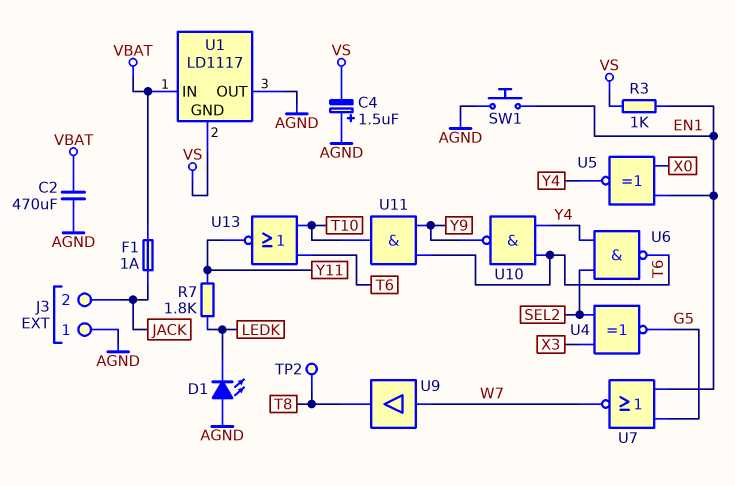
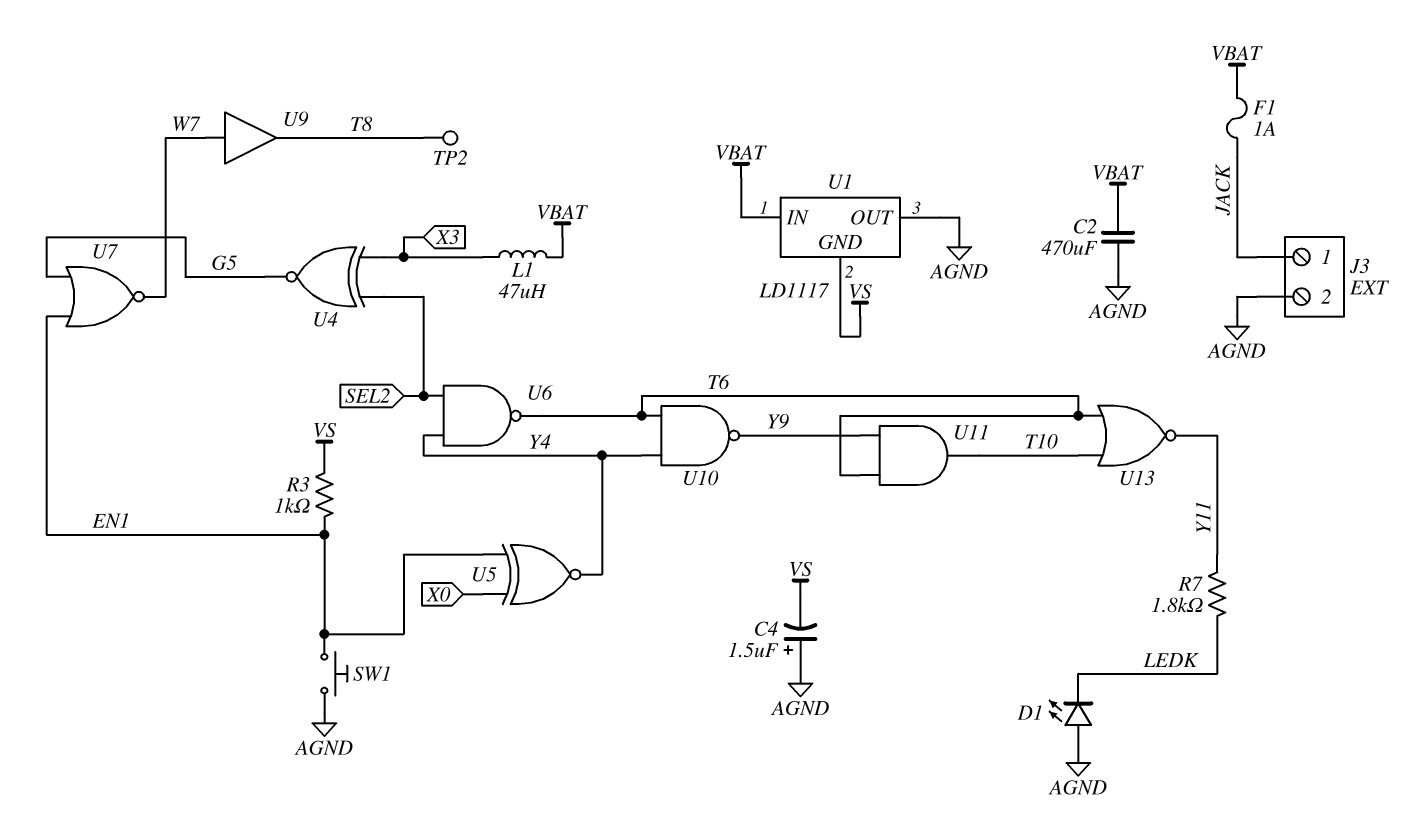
J3 pin 1: AGND -> JACK
J3 pin 2: JACK -> AGND
L1: none -> 47uH (VBAT, X3)

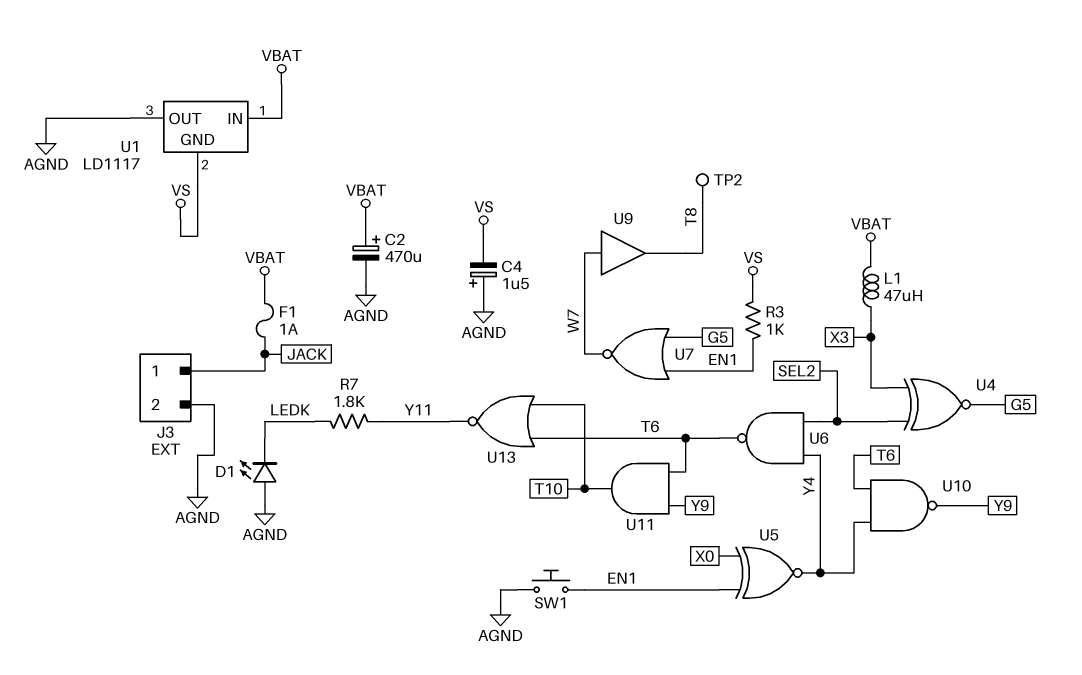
C2: 470uF (AGND, VBAT) -> 470uF (plus VBAT, minus AGND)

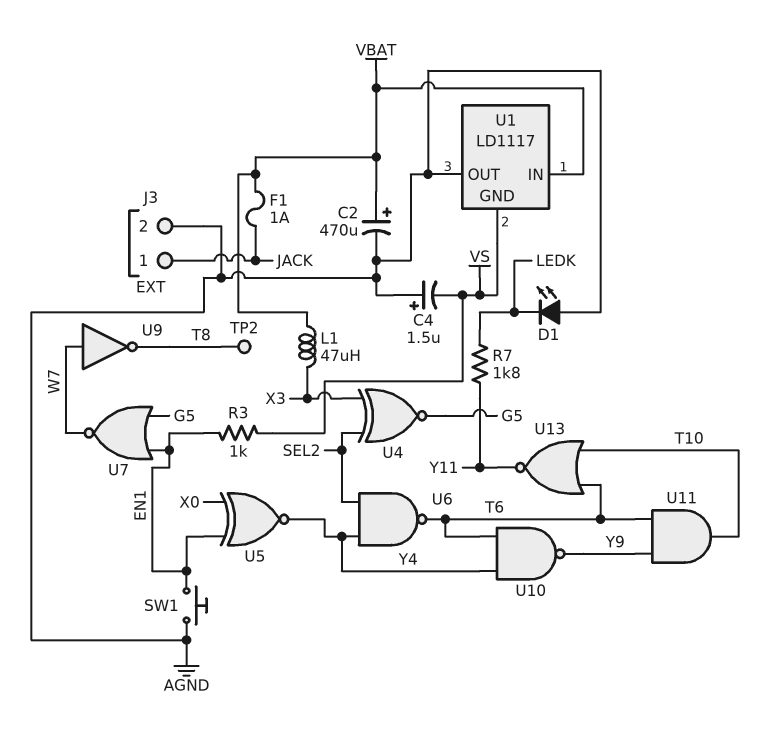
U9: buffer (in W7, out T8) -> NOT (in W7, out T8)

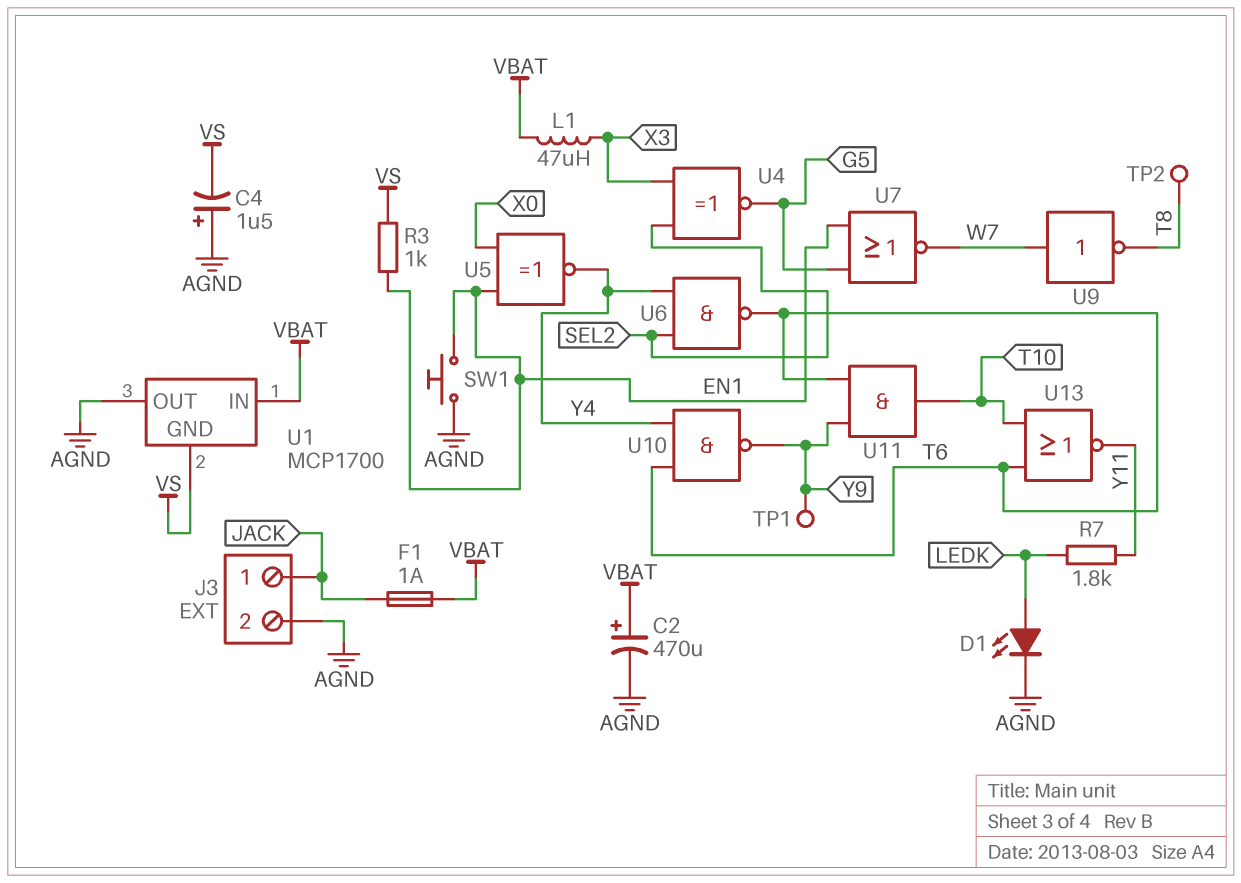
D1: LED (A AGND, K LEDK) -> LED (A LEDK, K AGND)
TP1: none -> test point (Y9)
U1: LD1117 -> MCP1700

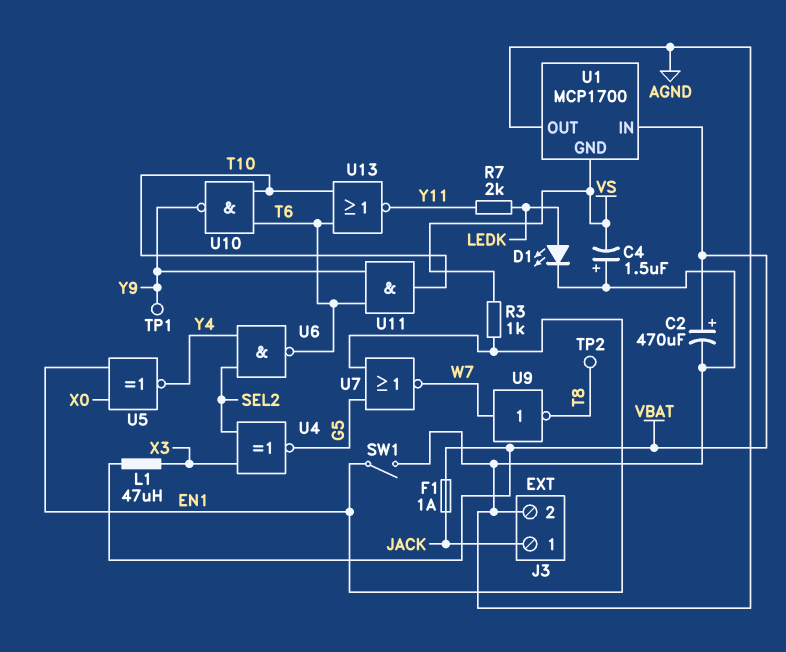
R7: 1.8k (LEDK, Y11) -> 2k (LEDK, Y11)
SW1: button (AGND, EN1) -> switch (AGND, EN1)
U10: NAND (in T6, in Y4, out Y9) -> NAND (in T6, in T10, out Y9)

